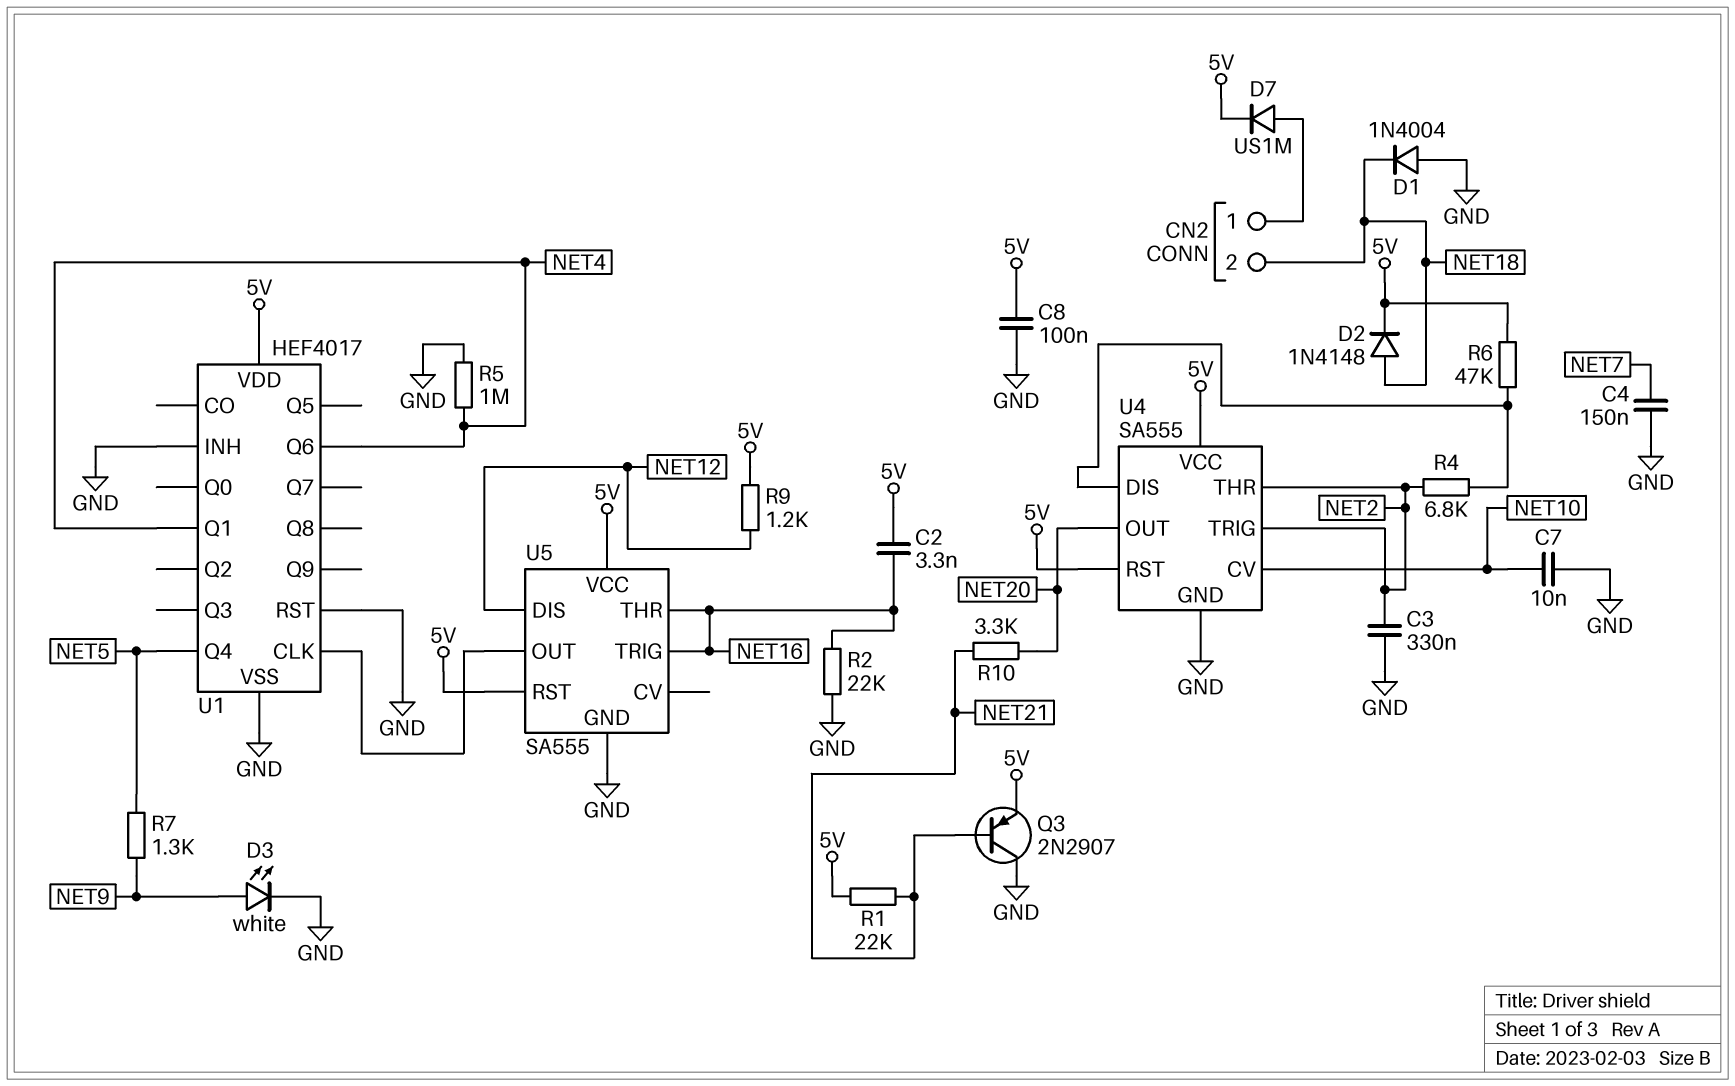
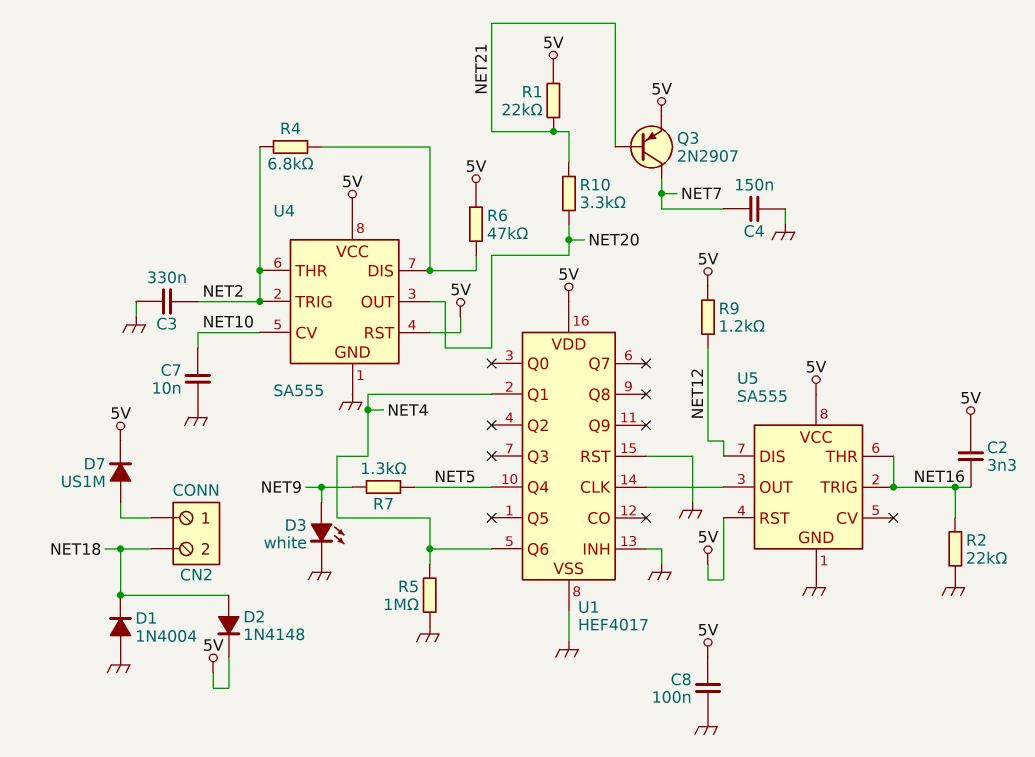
Q3: PNP 2N2907 (B NET21, C GND, E 5V) -> PNP 2N2907 (B NET21, C NET7, E 5V)

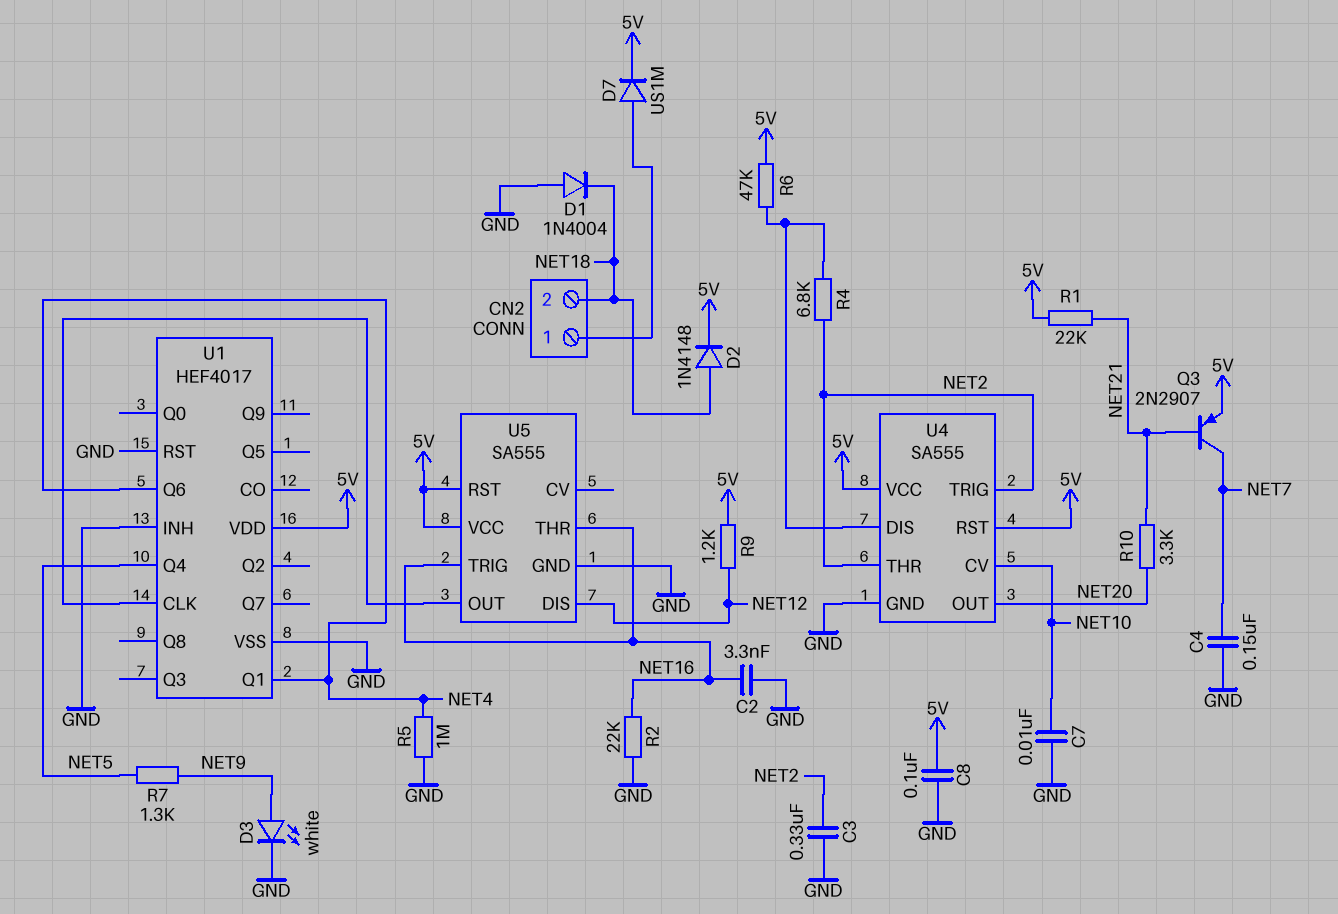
C2: 3.3nF (5V, NET16) -> 3.3nF (GND, NET16)

